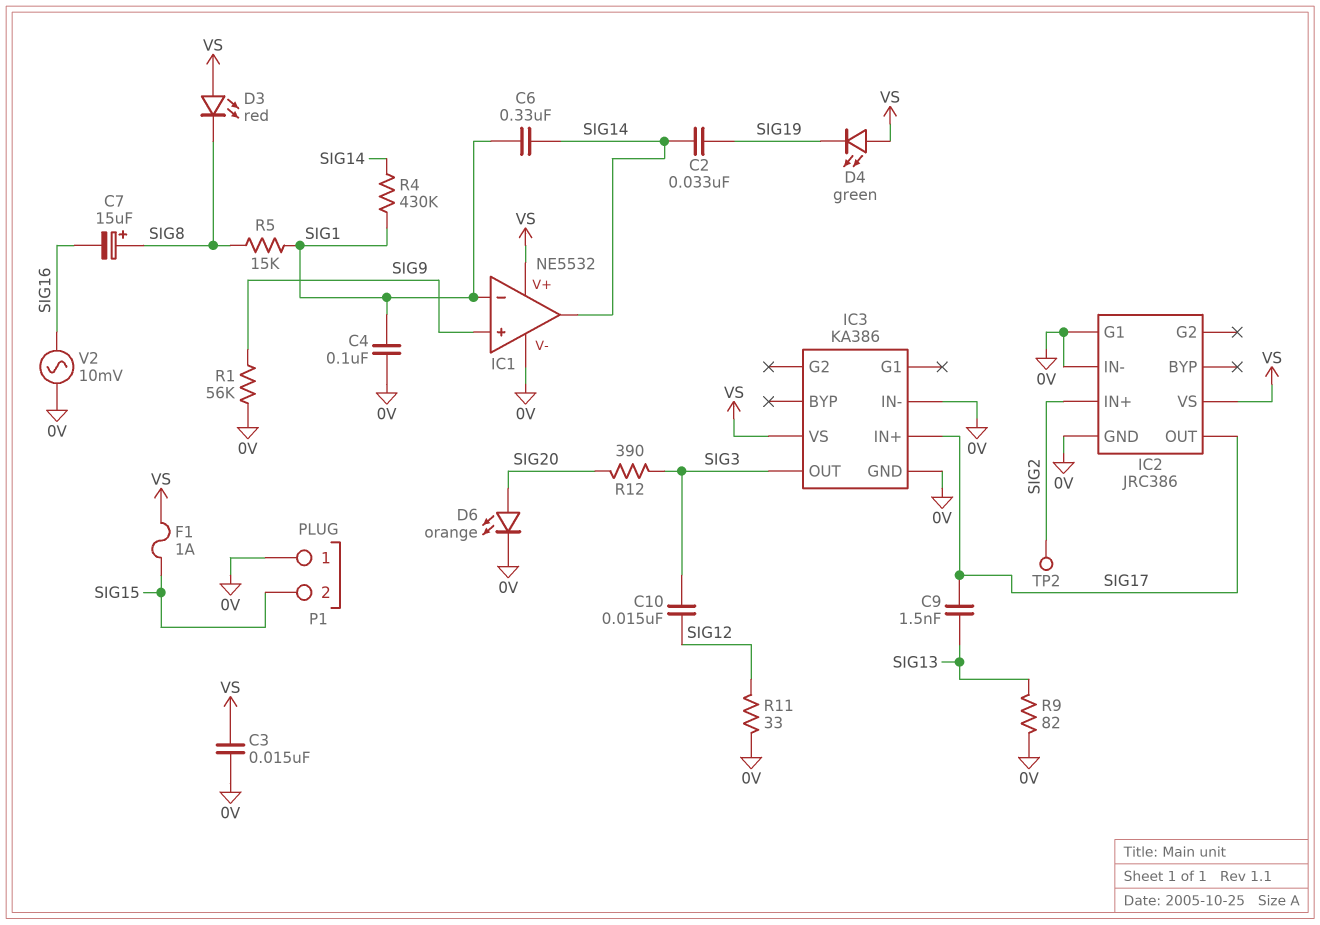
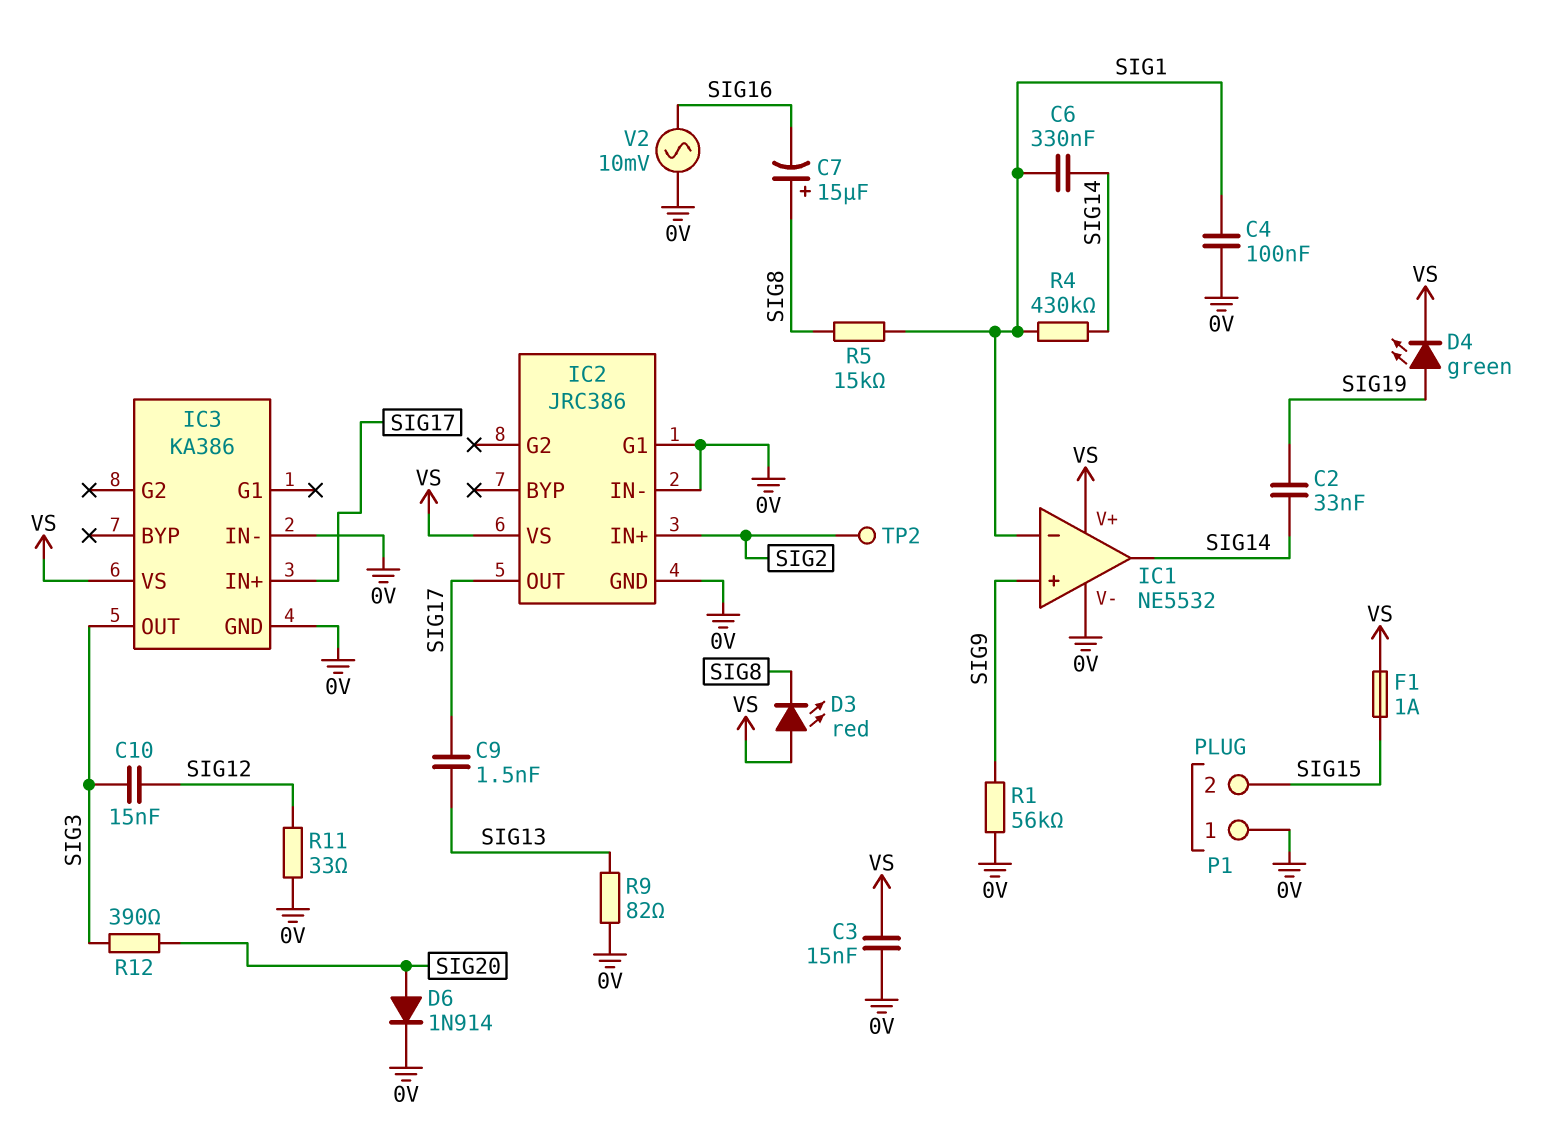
D4: LED green (A VS, K SIG19) -> LED green (A SIG19, K VS)
D6: LED orange (A SIG20, K 0V) -> diode 1N914 (A SIG20, K 0V)

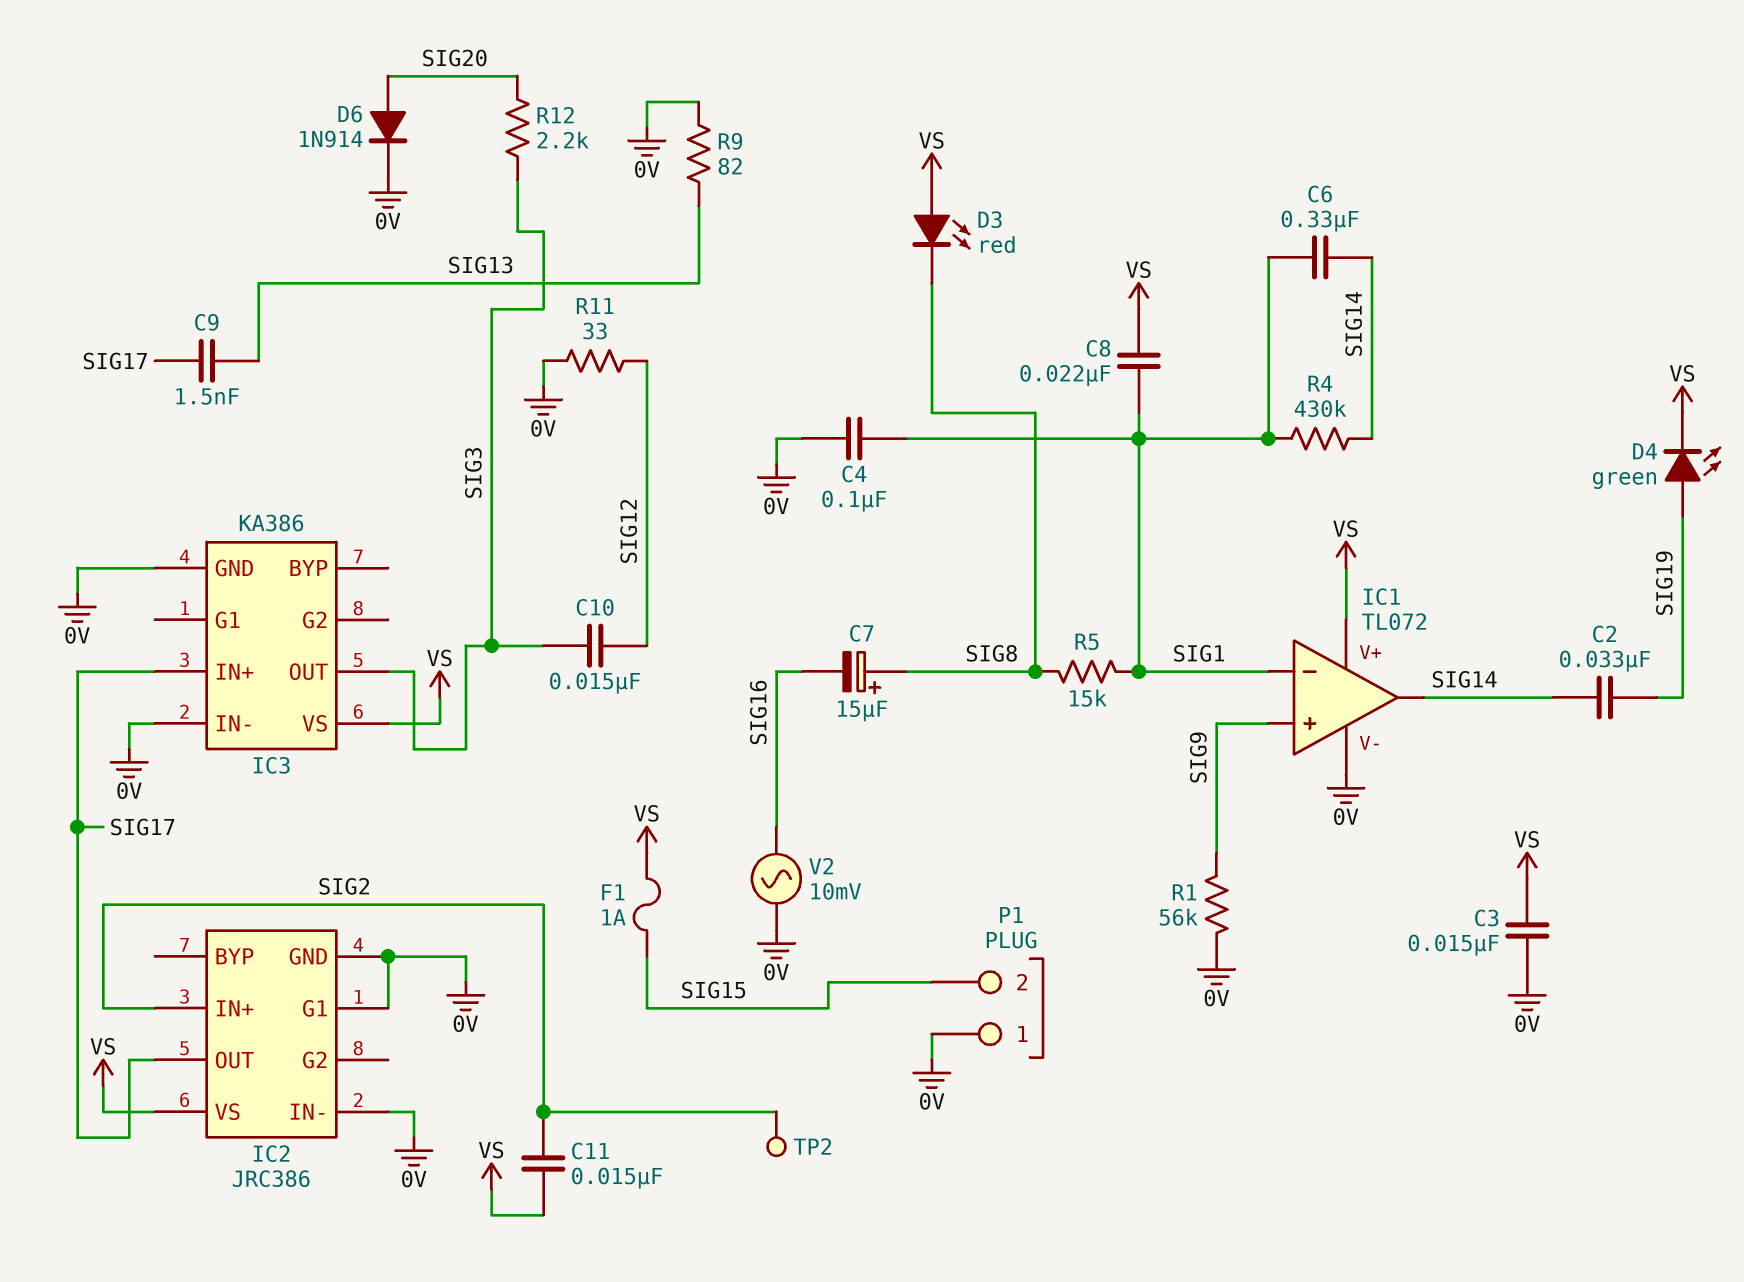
C8: none -> 22nF (SIG1, VS)
C11: none -> 15nF (SIG2, VS)
IC1: NE5532 -> TL072
R12: 390 (SIG3, SIG20) -> 2.2k (SIG3, SIG20)

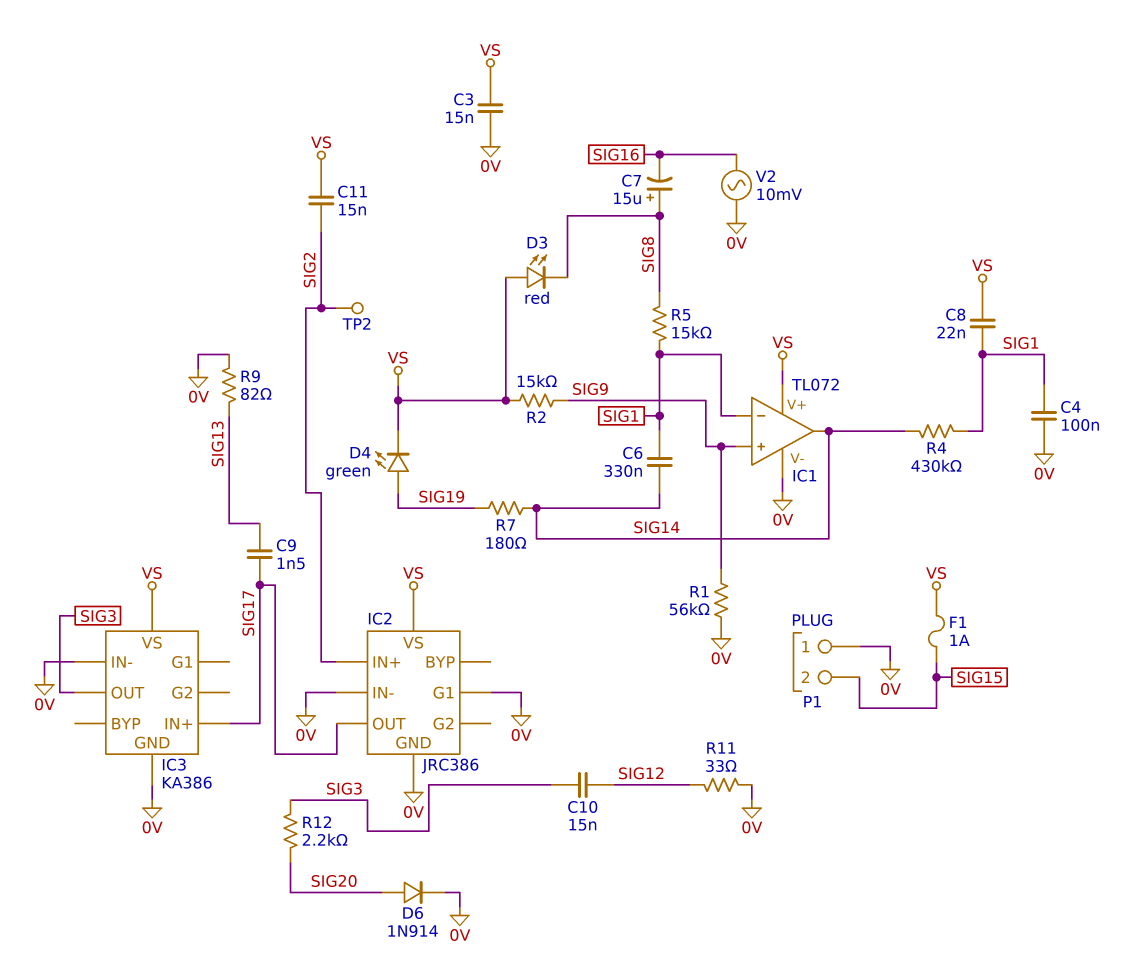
C2: 33nF (SIG14, SIG19) -> none
R2: none -> 15k (SIG9, VS)
R7: none -> 180 (SIG14, SIG19)

